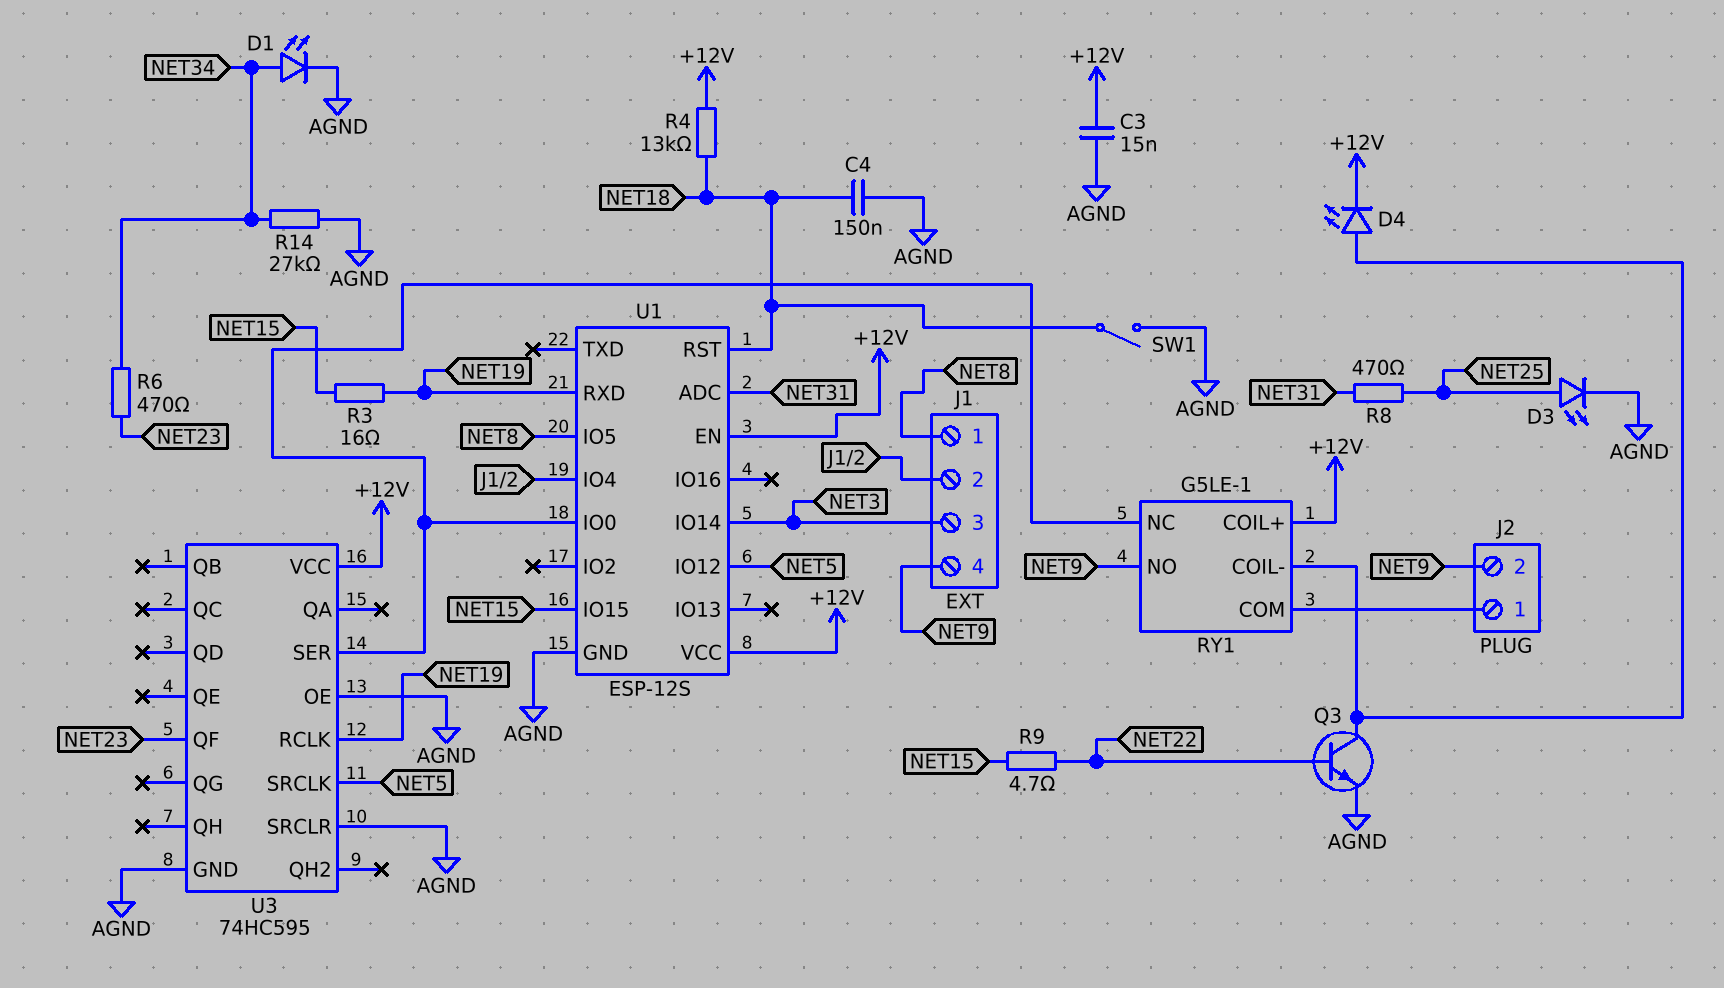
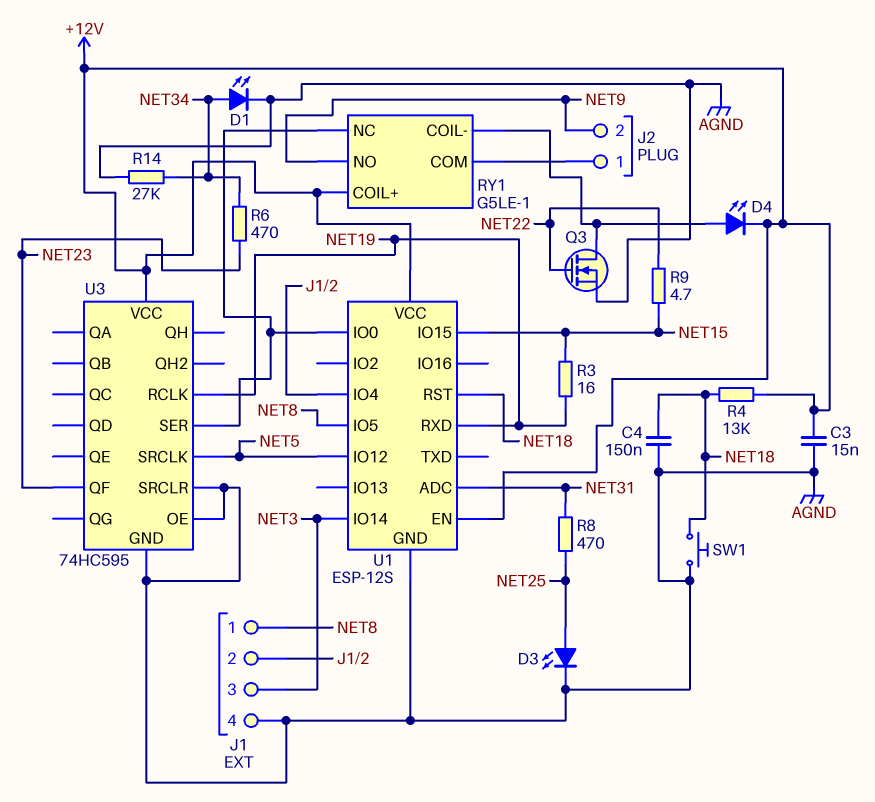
J1 pin 4: NET9 -> AGND
Q3: NPN (B NET22, C RY1/COIL-, E AGND) -> NMOS (G NET22, D RY1/COIL-, S AGND)
SW1: switch (AGND, NET18) -> button (AGND, NET18)

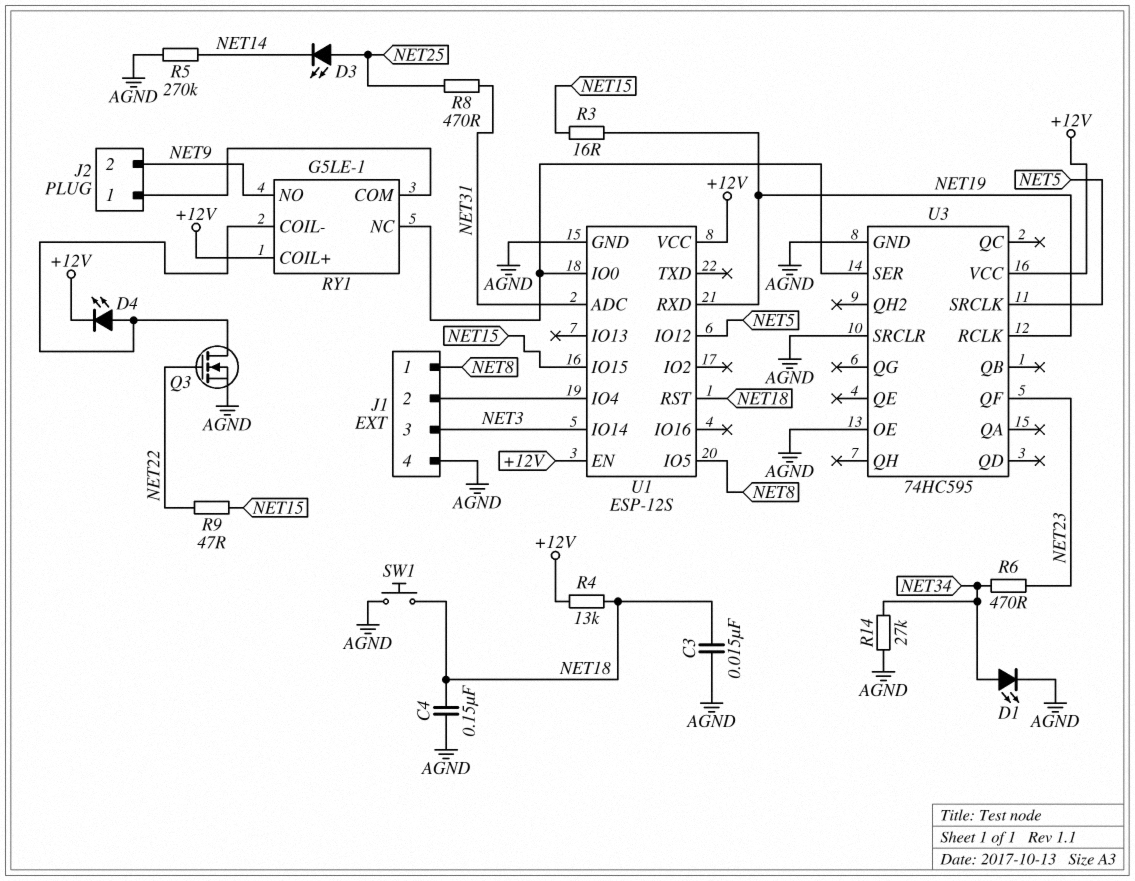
C3: 15nF (+12V, AGND) -> 15nF (AGND, NET18)
D3: LED (A NET25, K AGND) -> LED (A NET25, K NET14)
R5: none -> 270k (AGND, NET14)
R9: 4.7 (NET15, NET22) -> 47 (NET15, NET22)

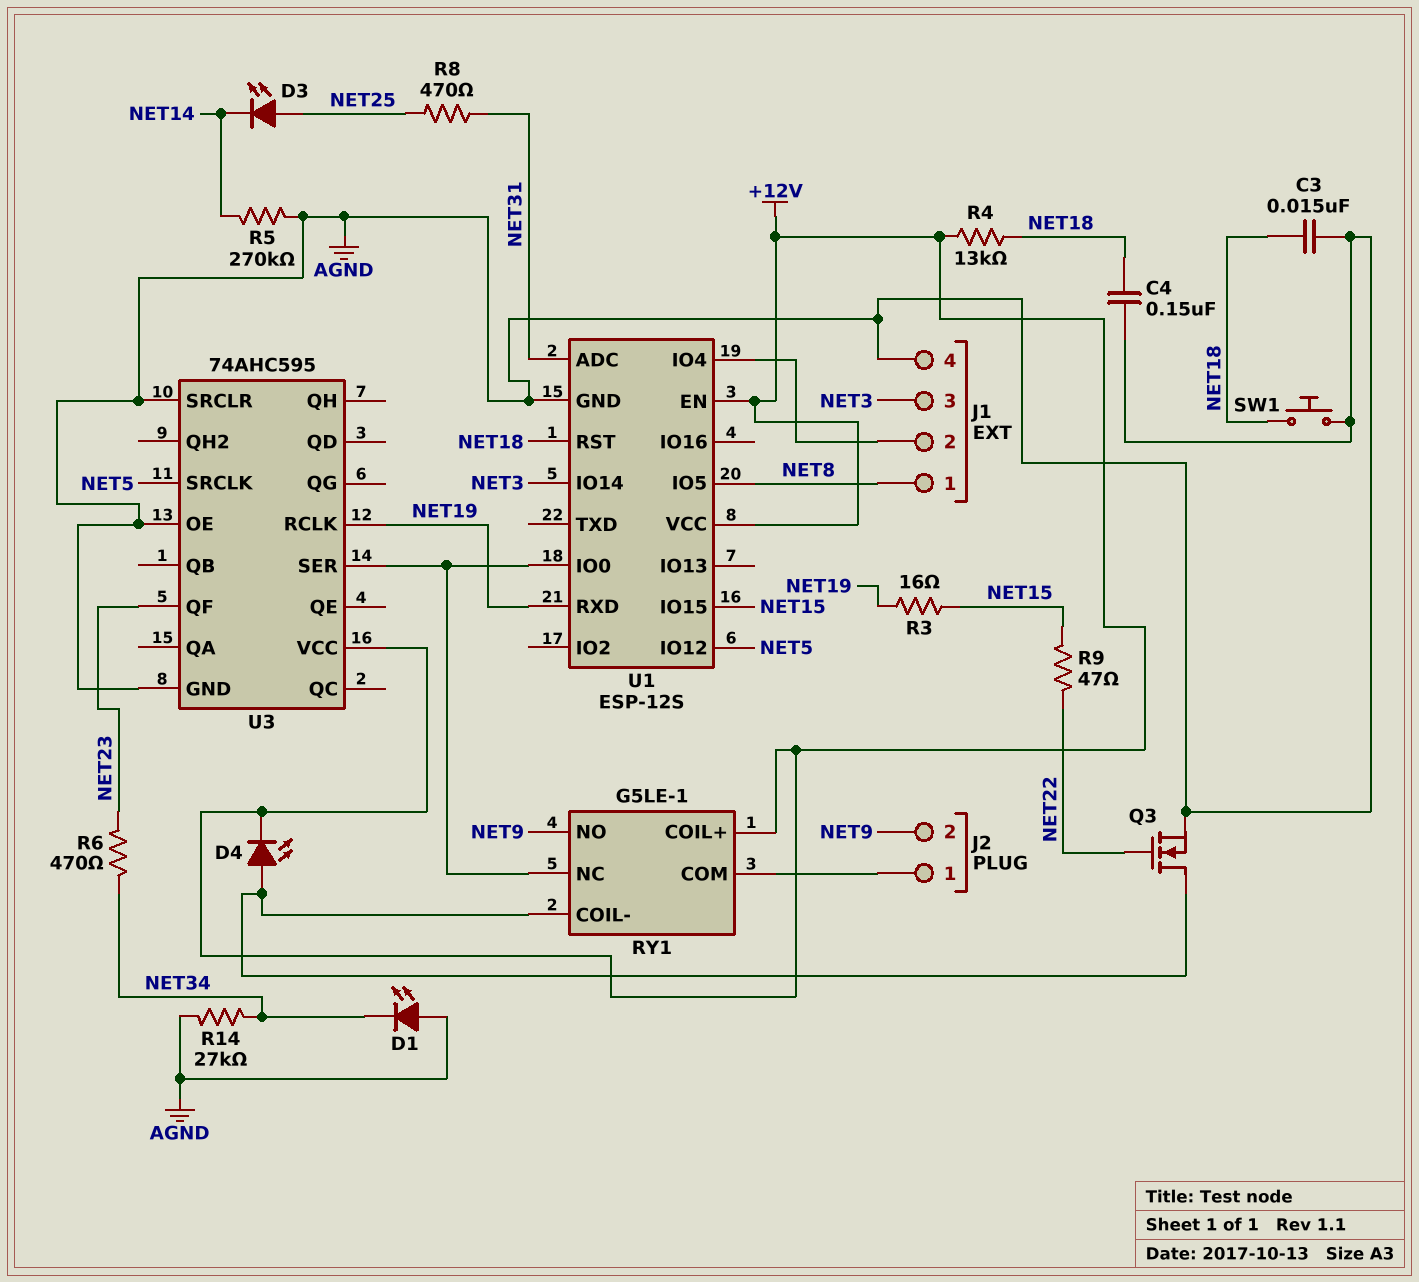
D1: LED (A NET34, K AGND) -> LED (A AGND, K NET34)
U3: 74HC595 -> 74AHC595

